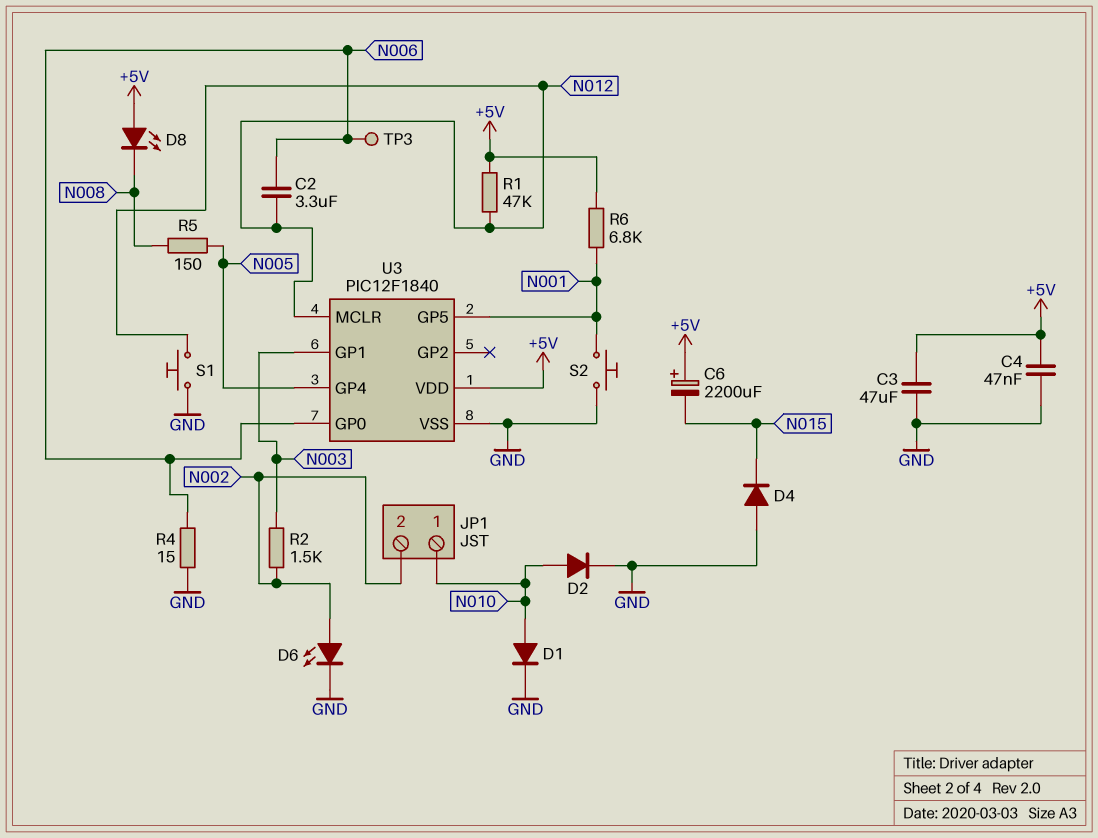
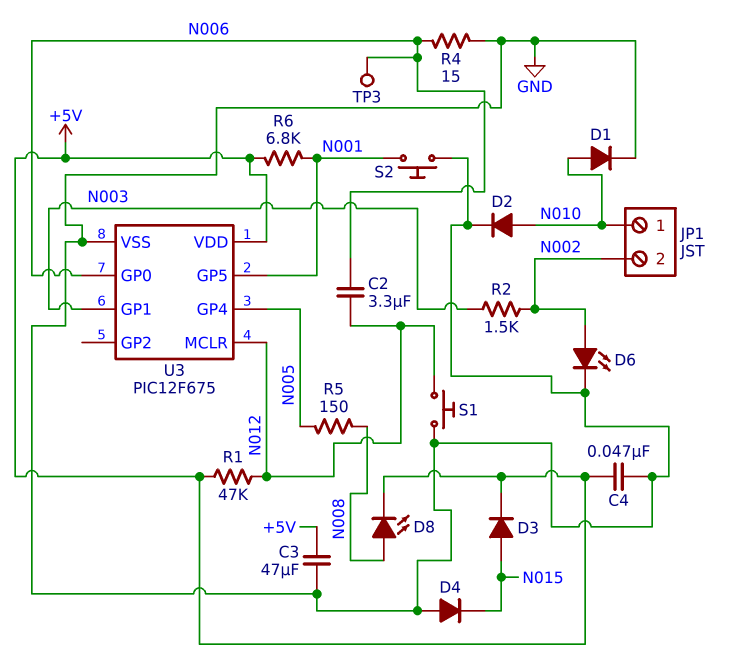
C6: 2200uF (plus +5V, minus N015) -> none
D3: none -> diode (A N015, K +5V)
D8: LED (A +5V, K N008) -> LED (A N008, K +5V)
U3: PIC12F1840 -> PIC12F675

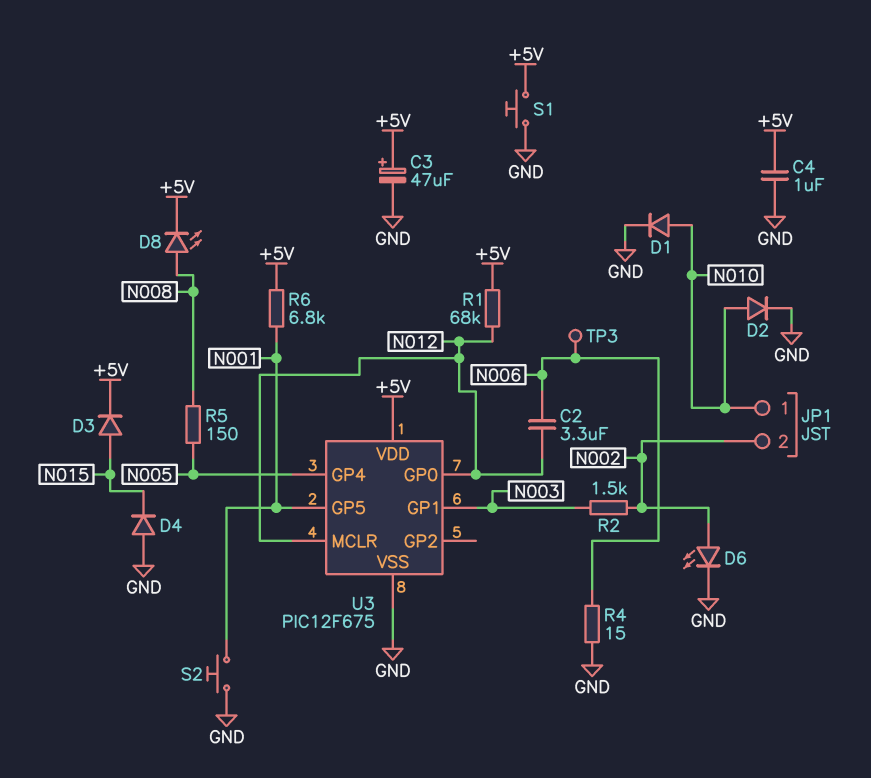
C3: 47uF (+5V, GND) -> 47uF (plus +5V, minus GND)
C4: 47nF (+5V, GND) -> 1uF (+5V, GND)
R1: 47k (+5V, N012) -> 68k (+5V, N012)
S1: button (GND, N012) -> button (+5V, GND)
U3 pin GP0: N006 -> N012

